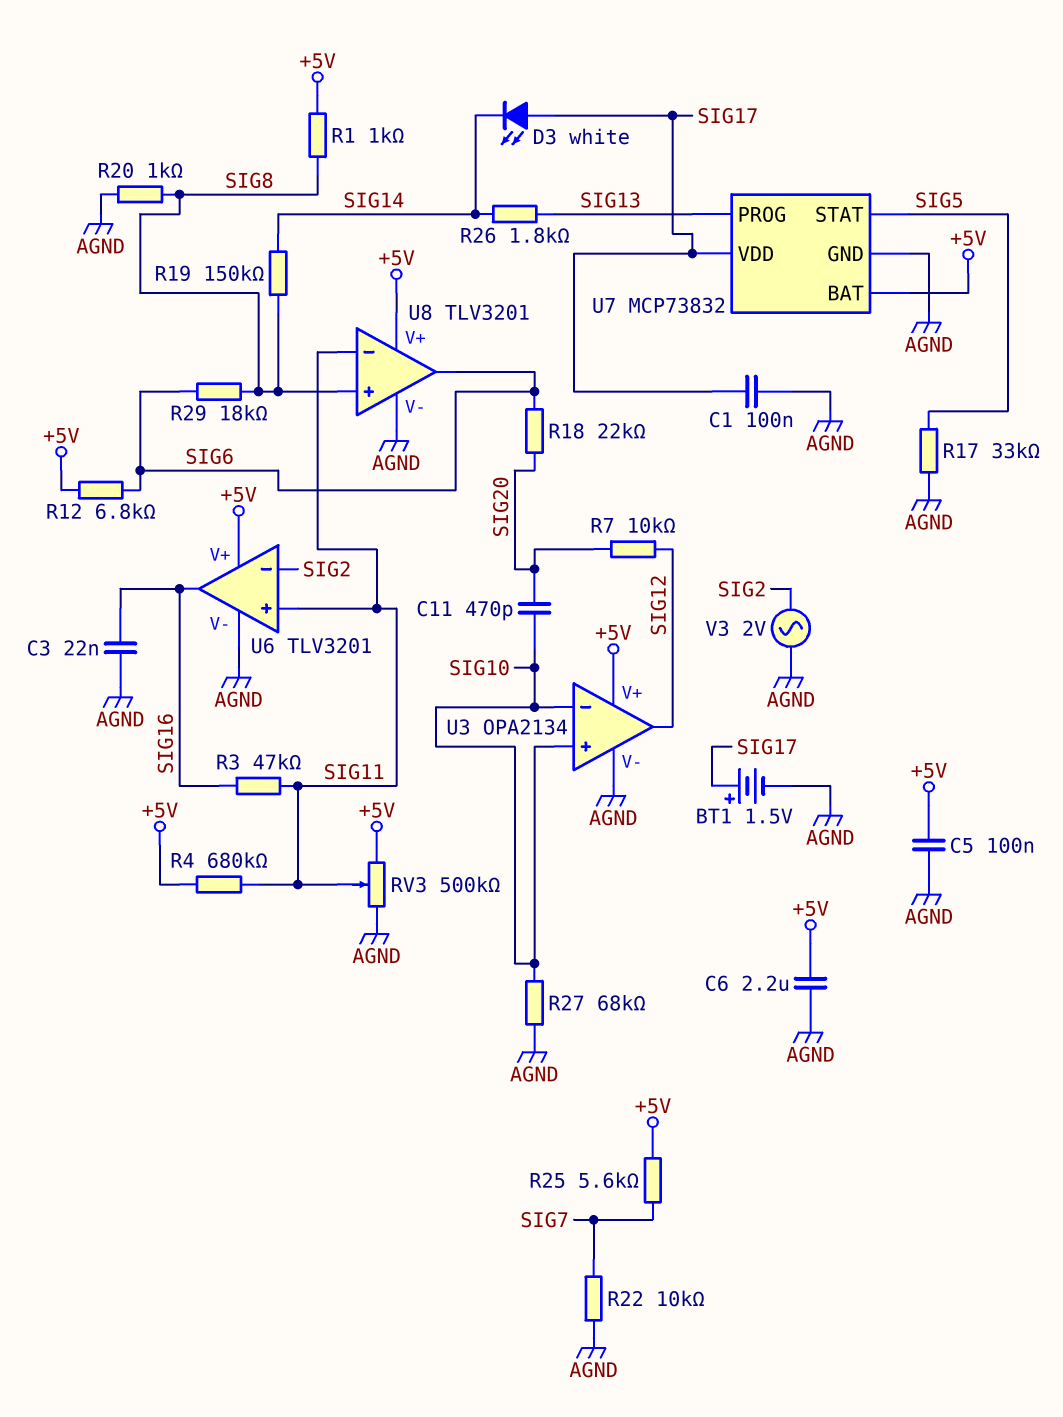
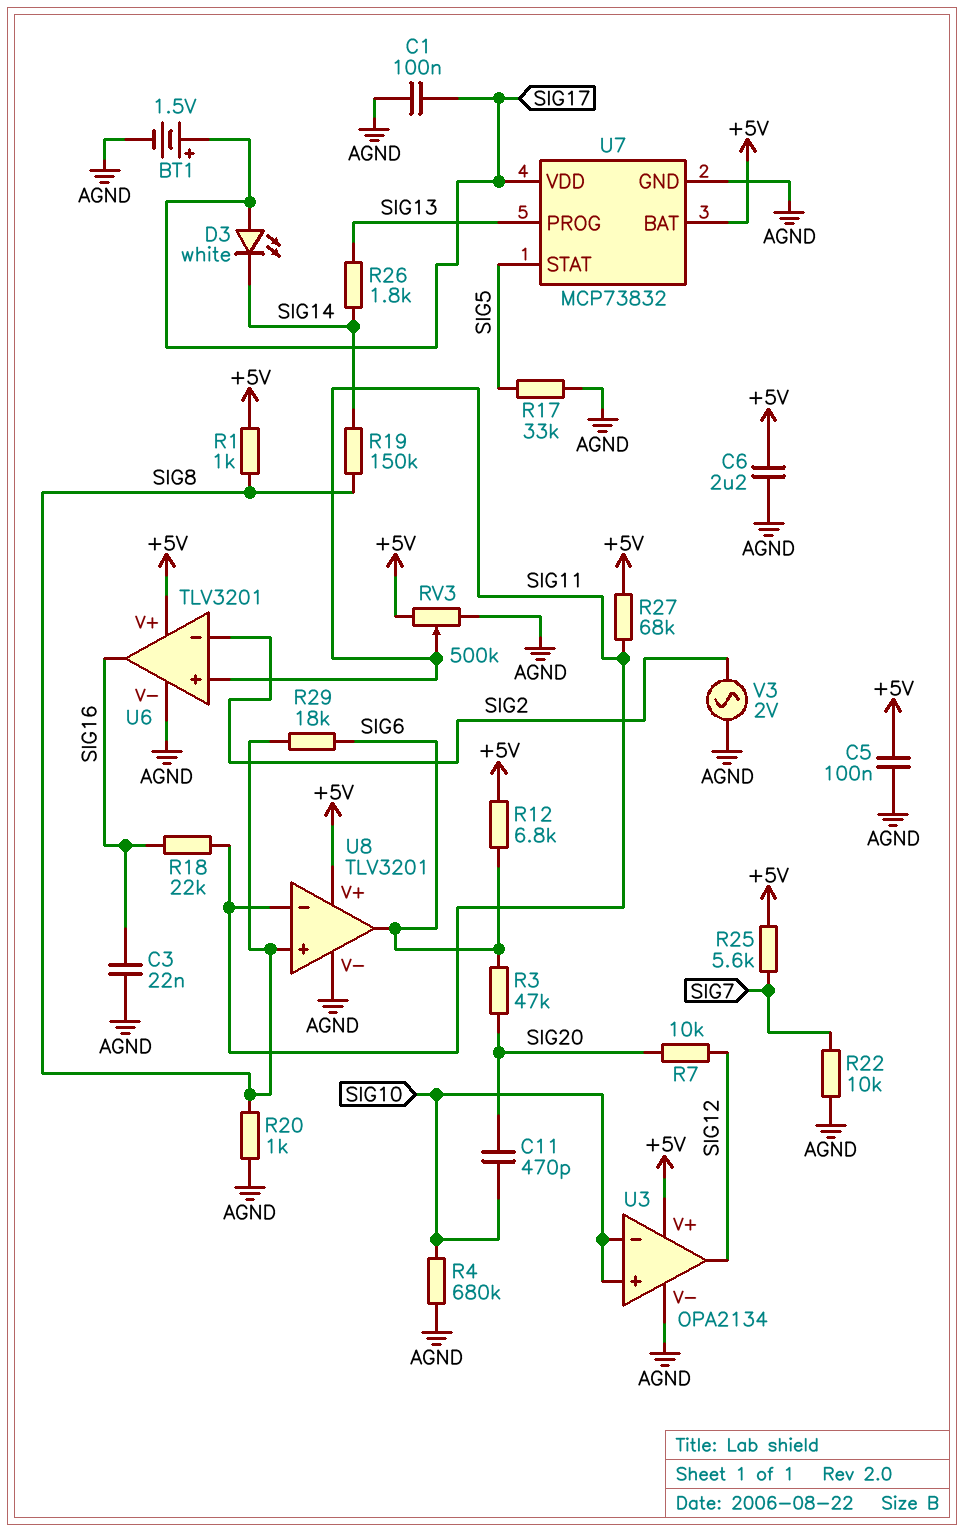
R3: 47k (SIG11, SIG16) -> 47k (SIG6, SIG20)
R4: 680k (+5V, SIG11) -> 680k (AGND, SIG10)
R18: 22k (SIG6, SIG20) -> 22k (SIG11, SIG16)
R27: 68k (AGND, SIG10) -> 68k (+5V, SIG11)

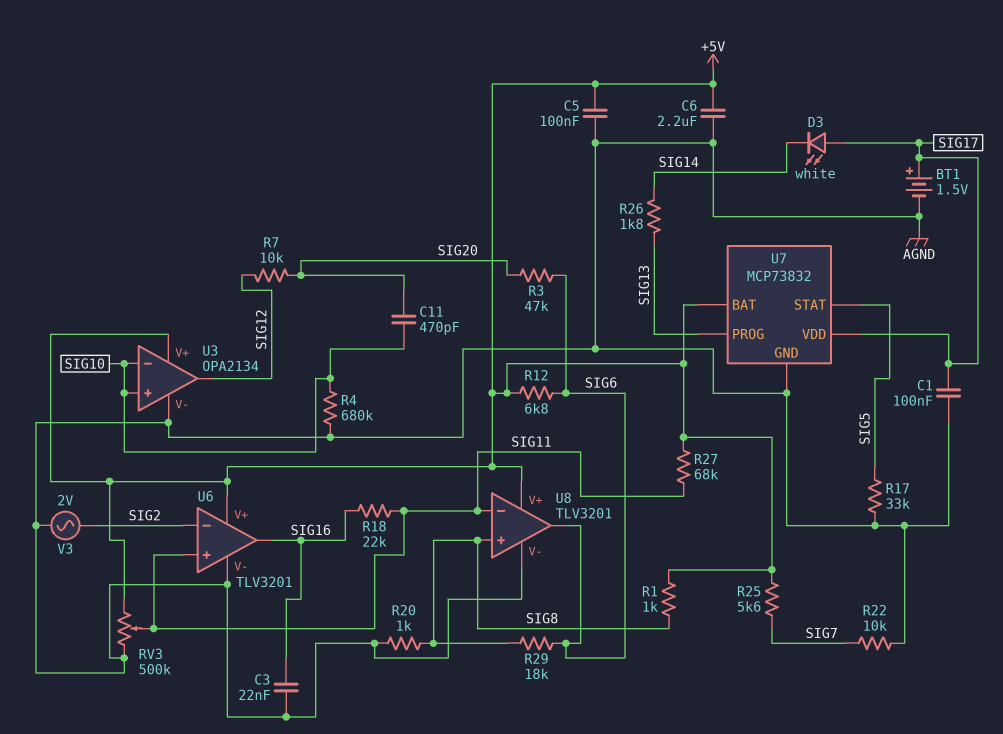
R19: 150k (SIG8, SIG14) -> none

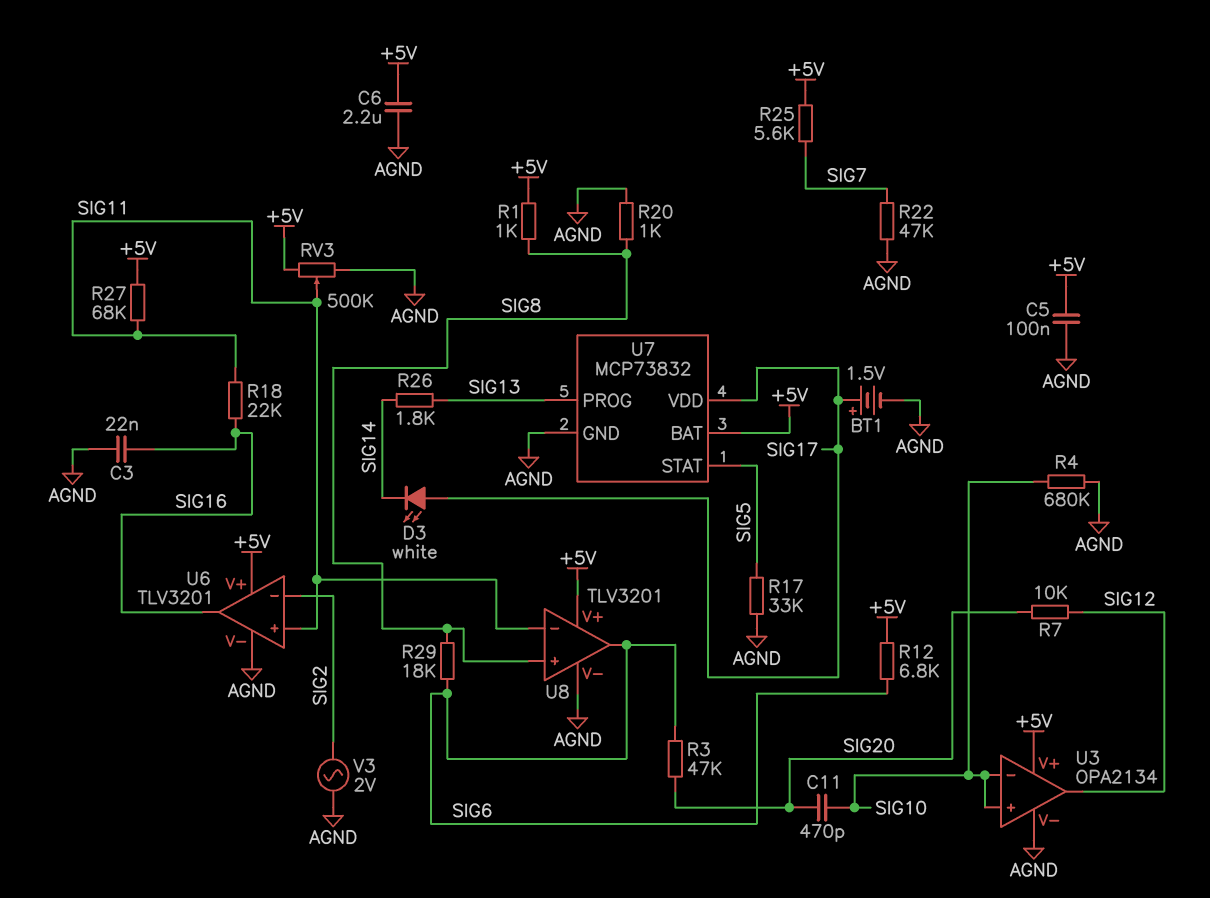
C1: 100nF (AGND, SIG17) -> none
R22: 10k (AGND, SIG7) -> 47k (AGND, SIG7)

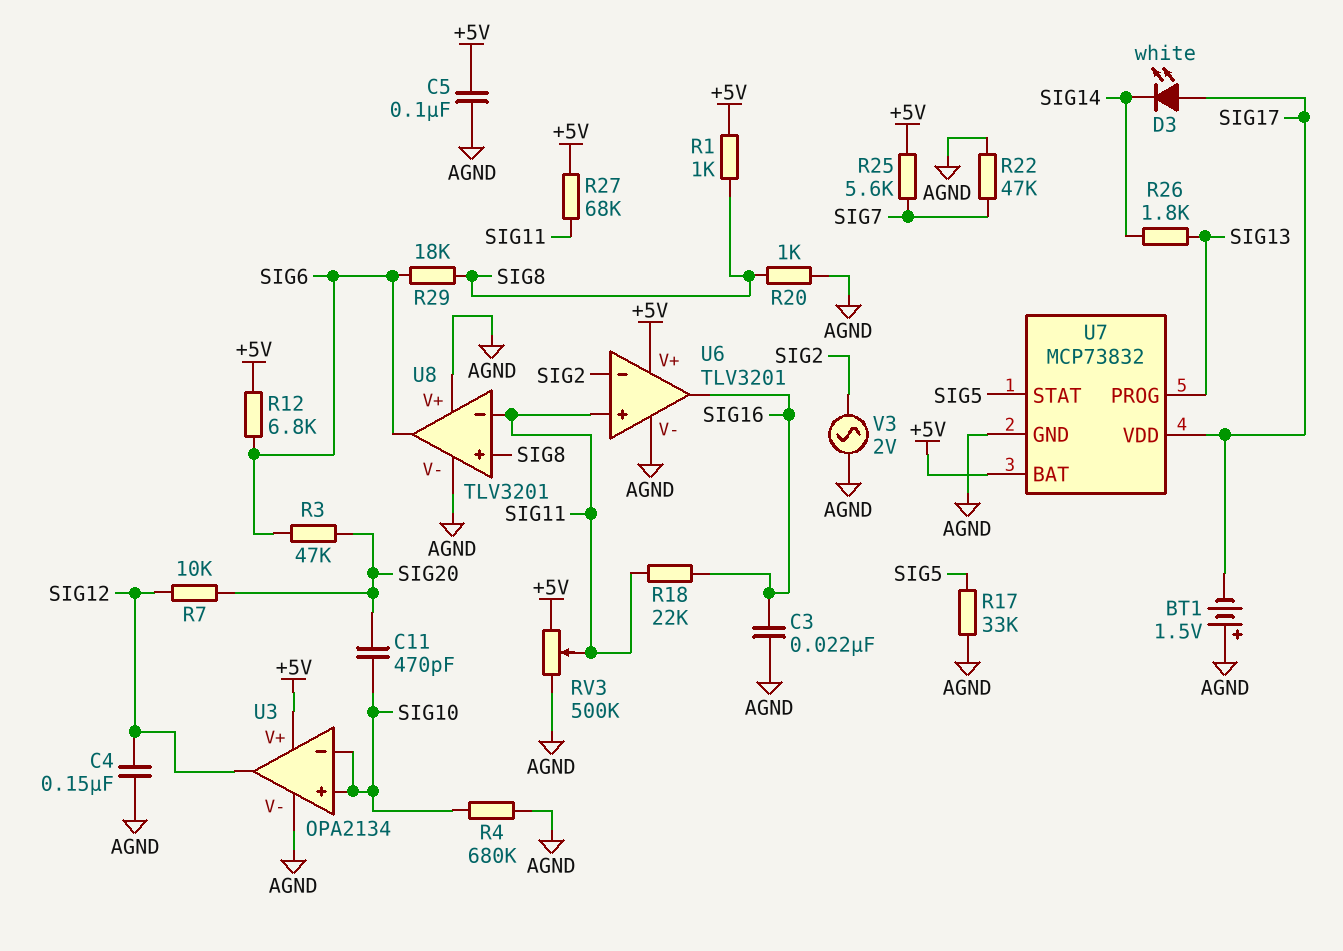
BT1: 1.5V (plus SIG17, minus AGND) -> 1.5V (plus AGND, minus SIG17)
C4: none -> 150nF (AGND, SIG12)
C6: 2.2uF (+5V, AGND) -> none
U8 pin V+: +5V -> AGND

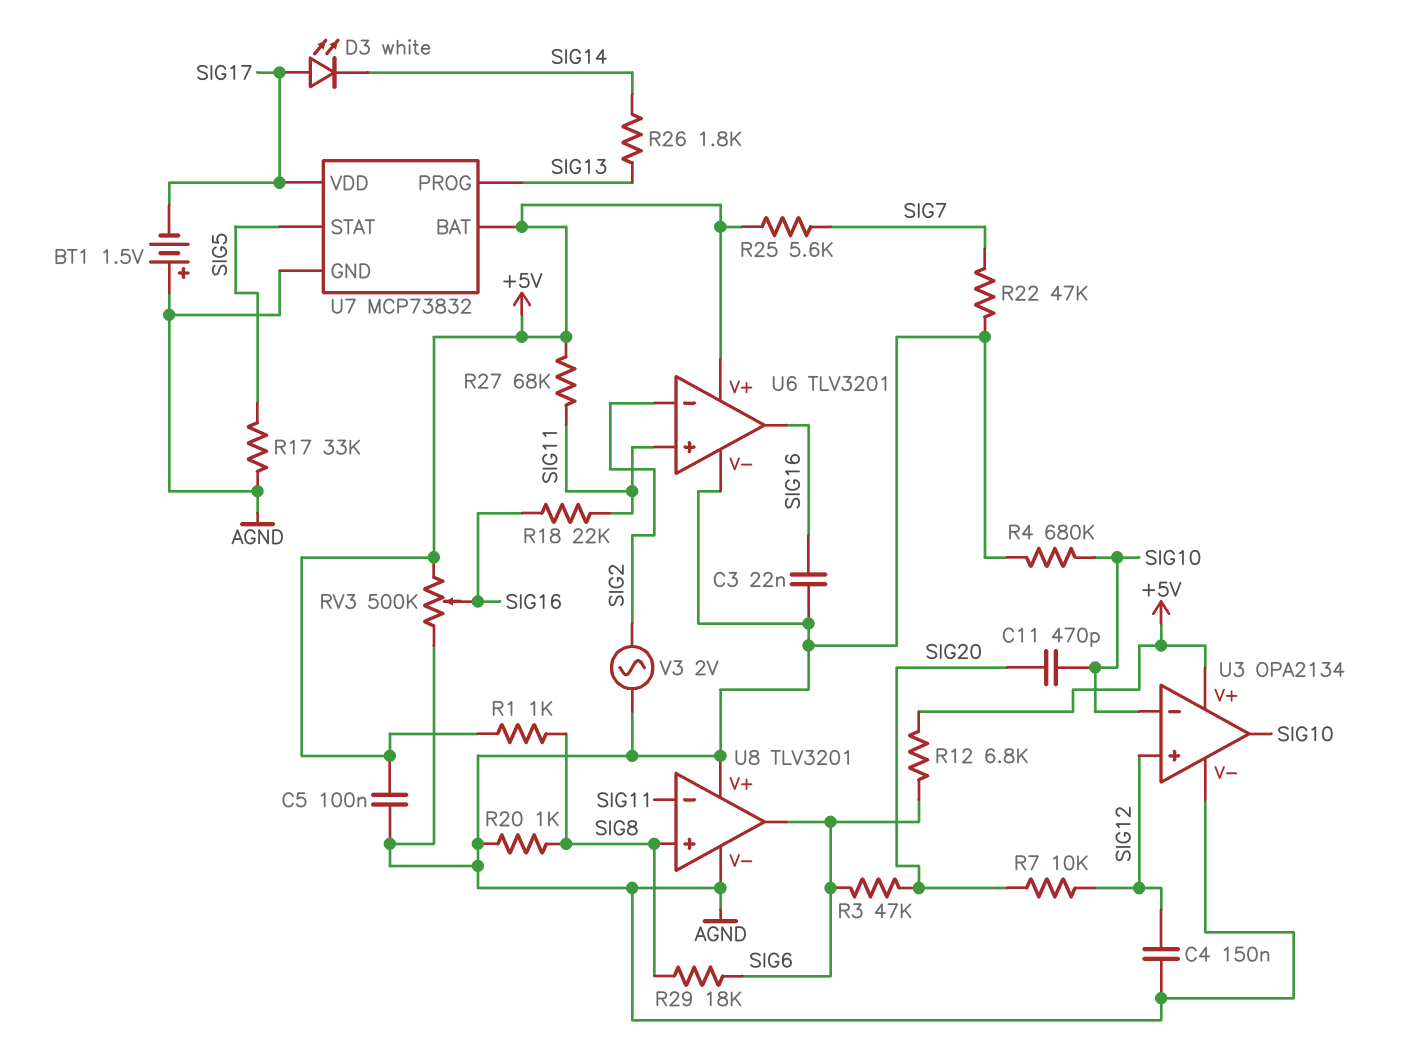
RV3: 500k (+5V, AGND, wiper SIG11) -> 500k (+5V, AGND, wiper SIG16)
U3 pin in+: SIG10 -> SIG12
U3 pin out: SIG12 -> SIG10

